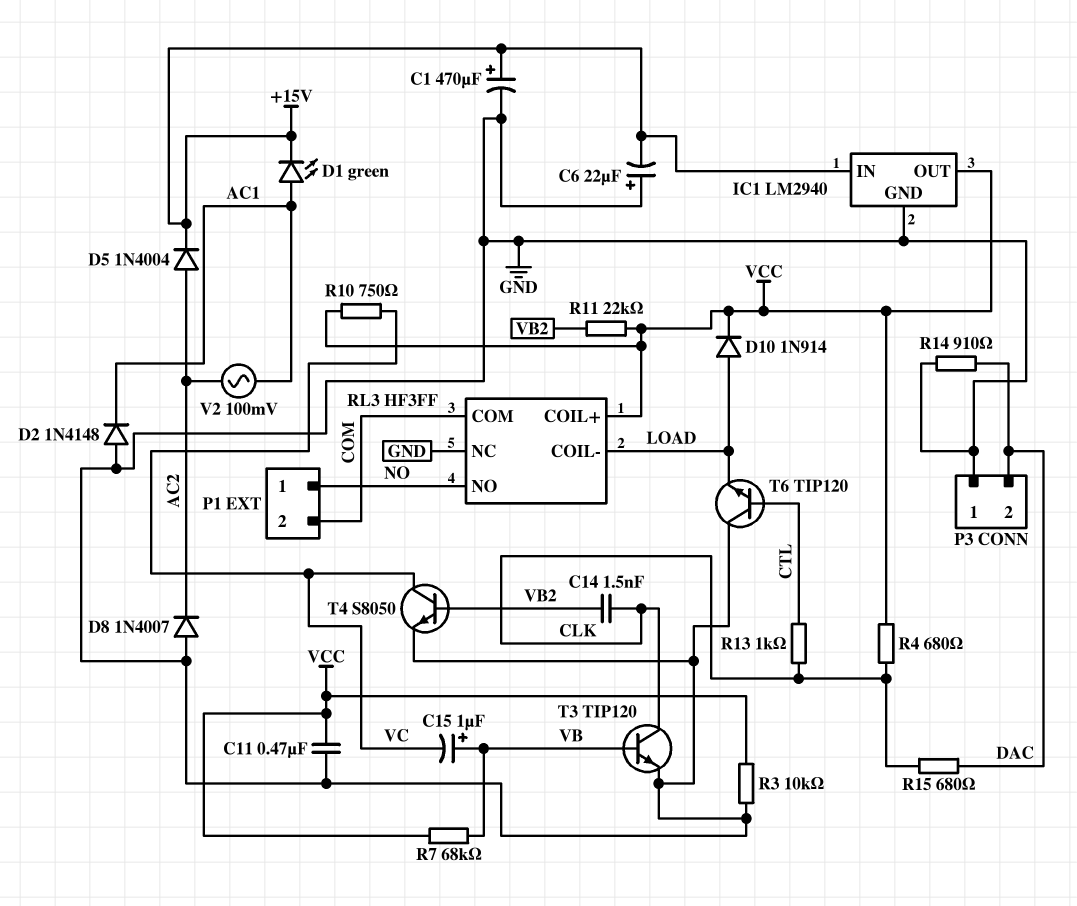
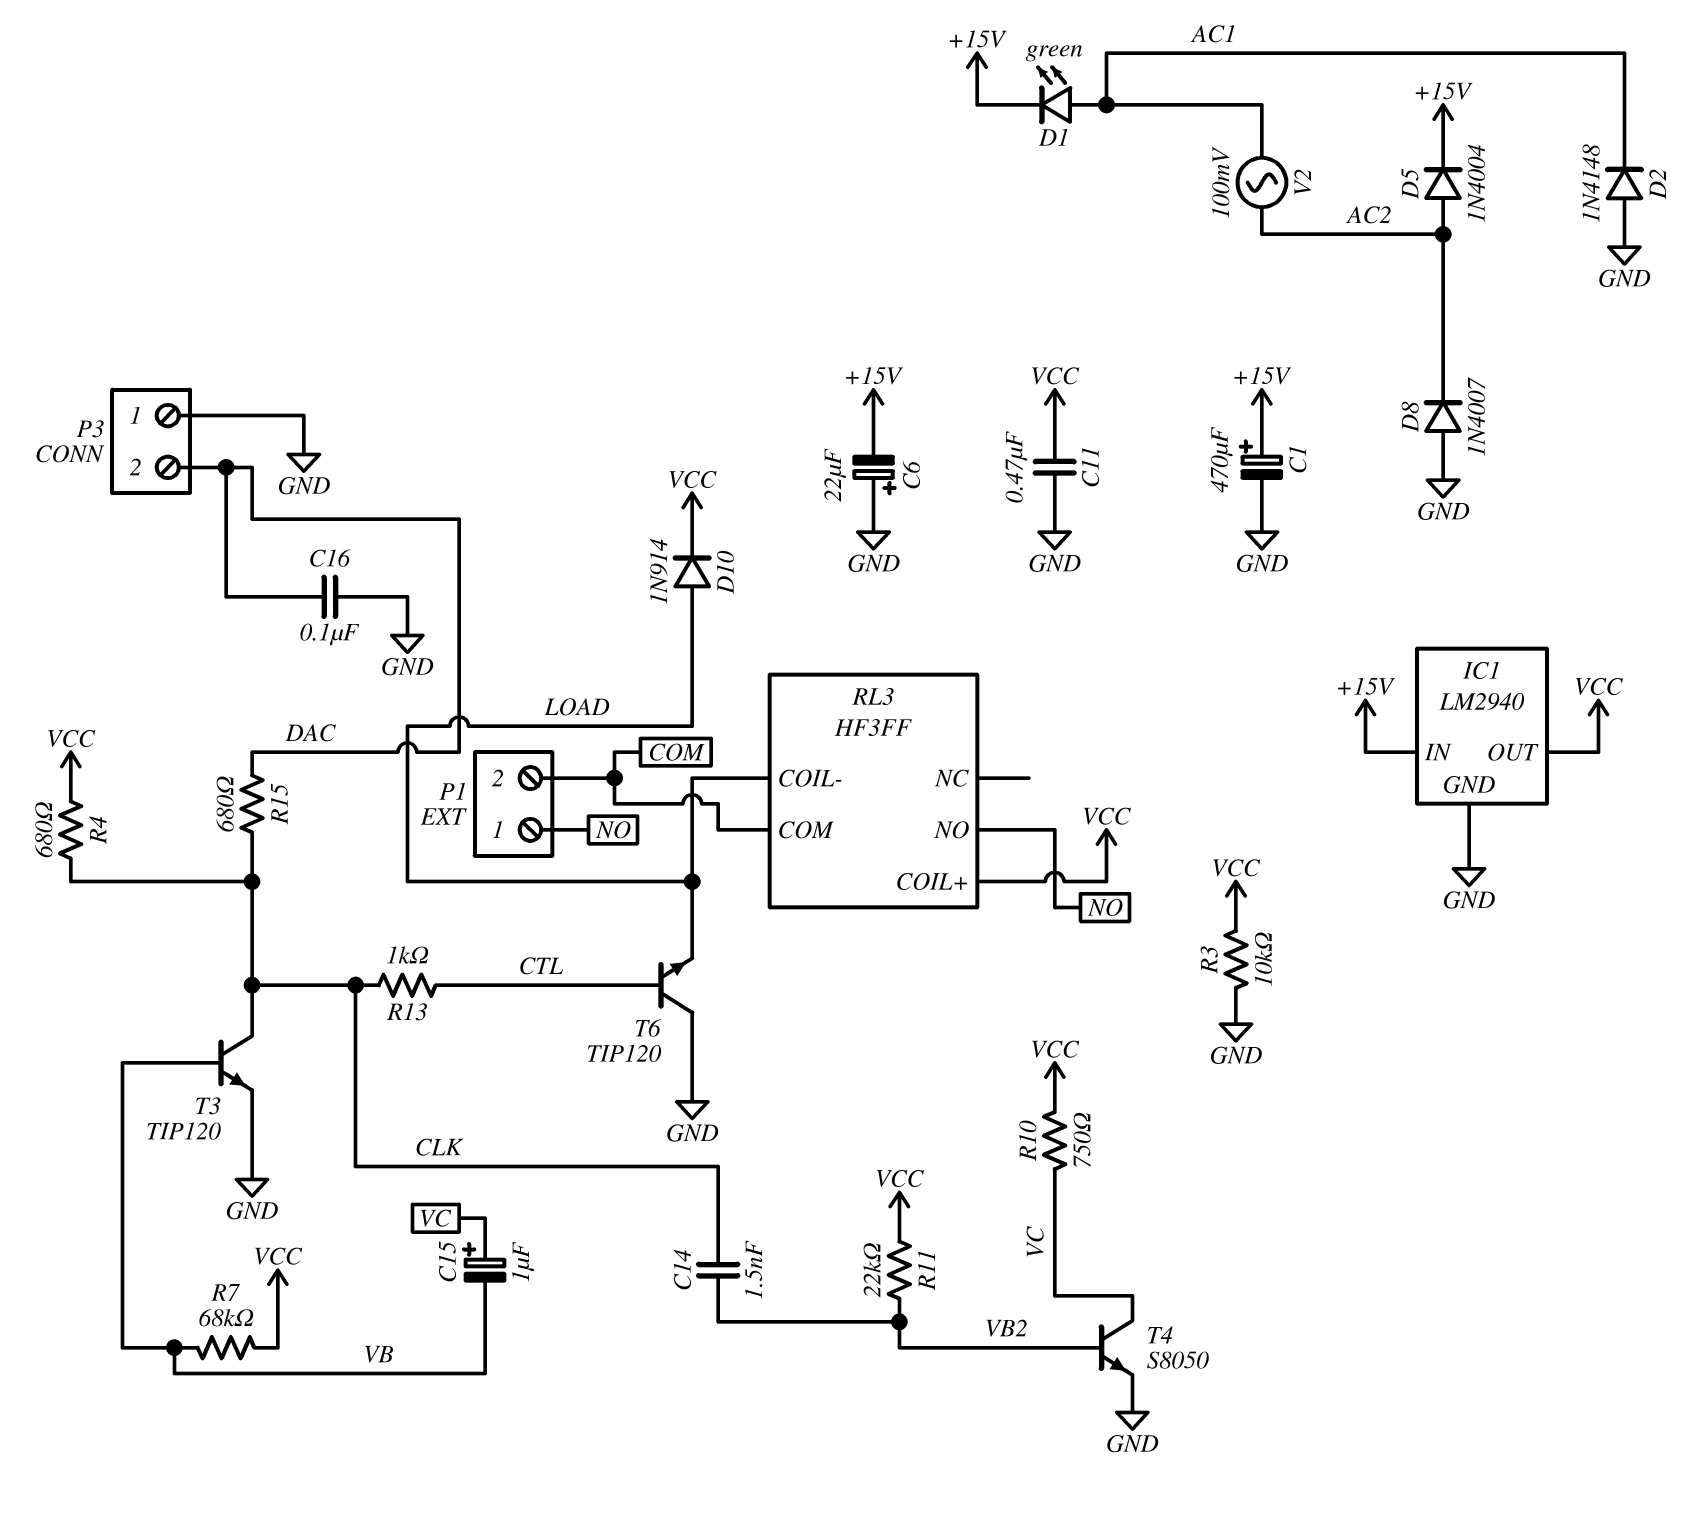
C15: 1uF (plus VB, minus VC) -> 1uF (plus VC, minus VB)
C16: none -> 100nF (DAC, GND)
R14: 910 (DAC, GND) -> none
RL3 pin NC: GND -> none

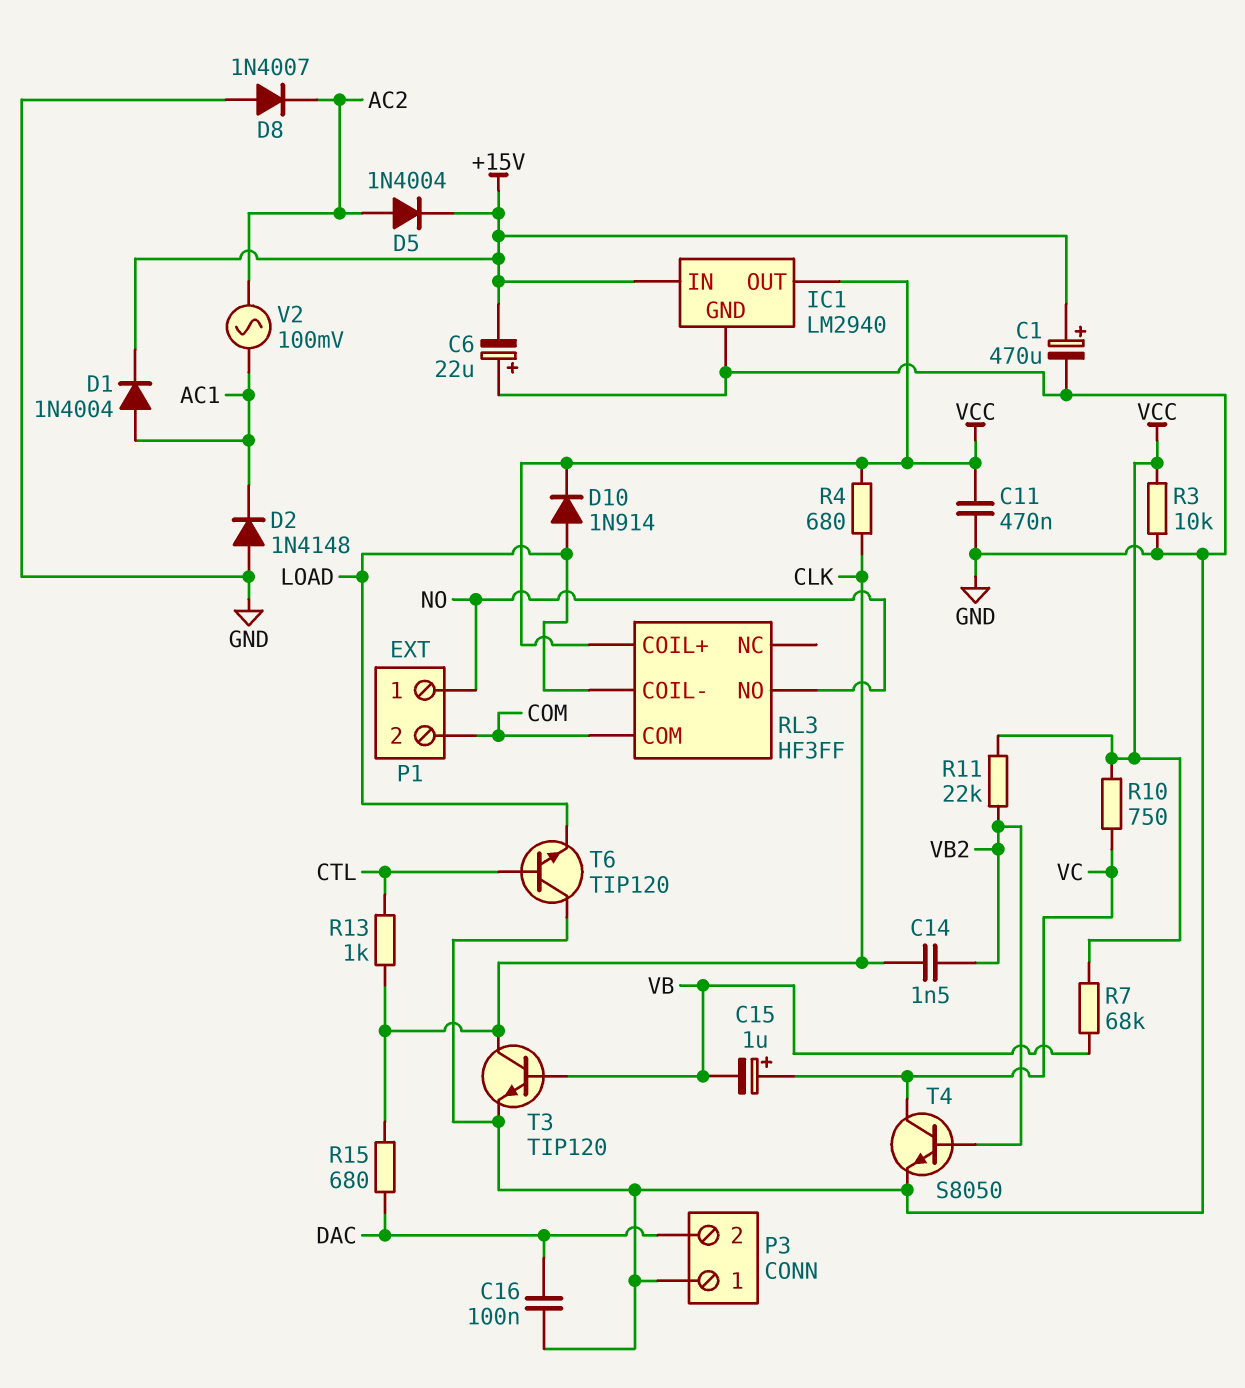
D1: LED green (A AC1, K +15V) -> diode 1N4004 (A AC1, K +15V)

